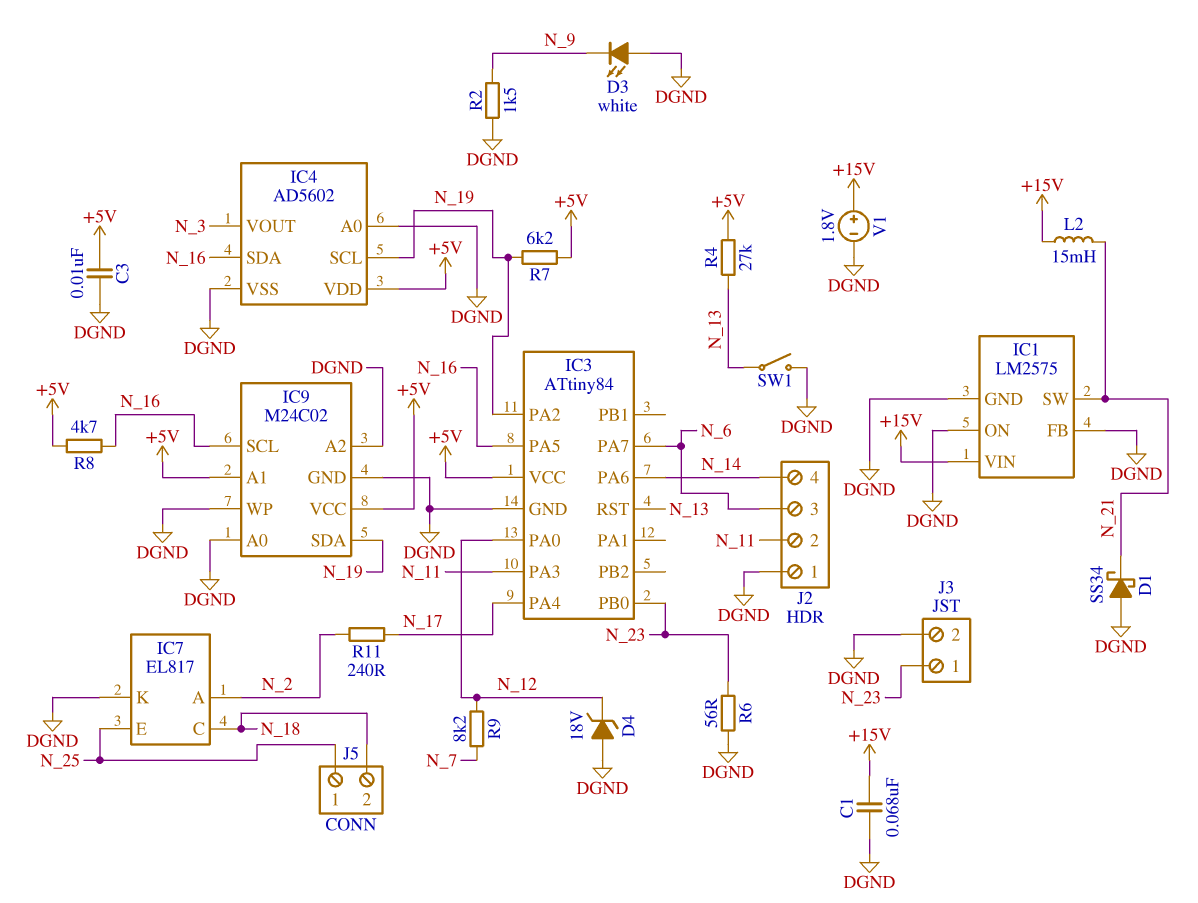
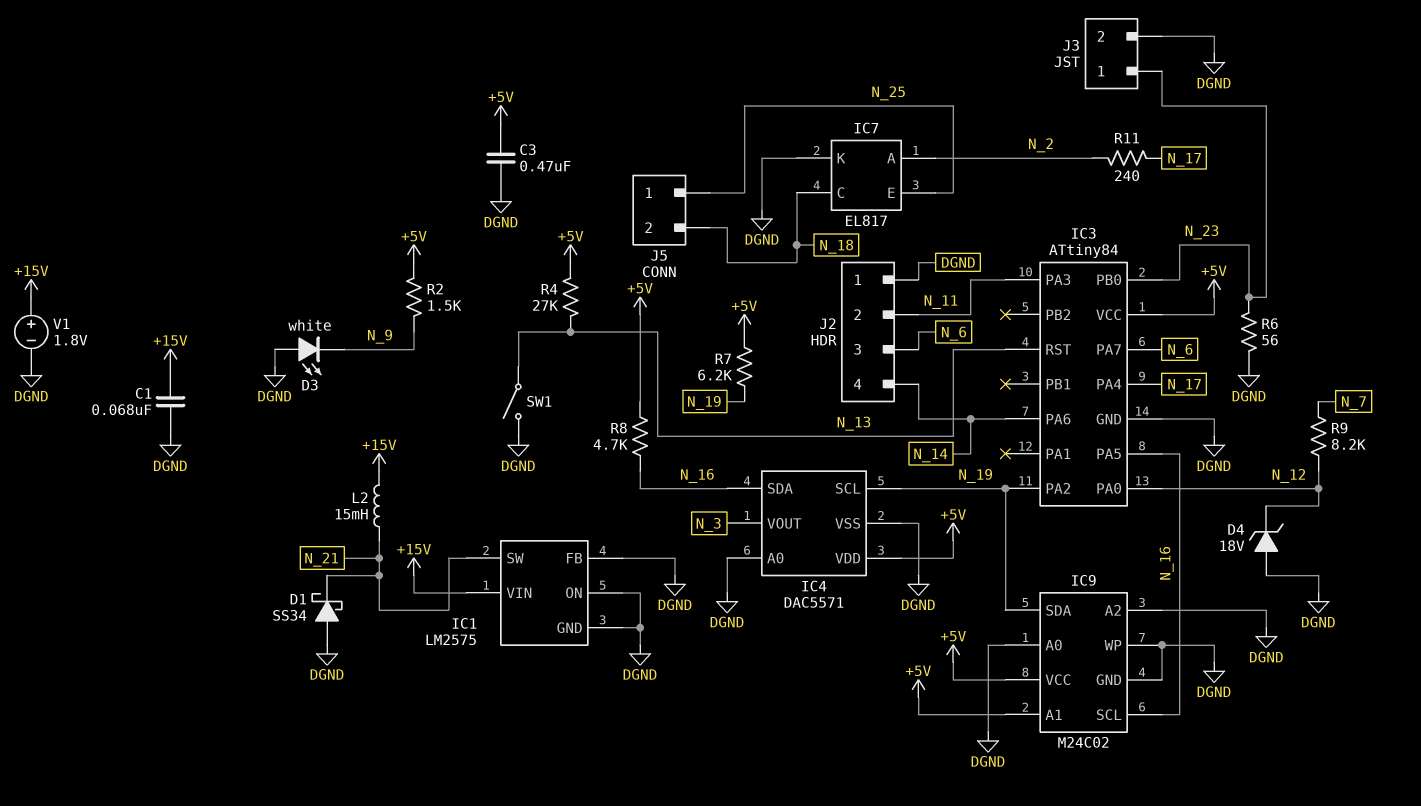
C3: 10nF (+5V, DGND) -> 470nF (+5V, DGND)
IC4: AD5602 -> DAC5571
R2: 1.5k (DGND, N_9) -> 1.5k (+5V, N_9)

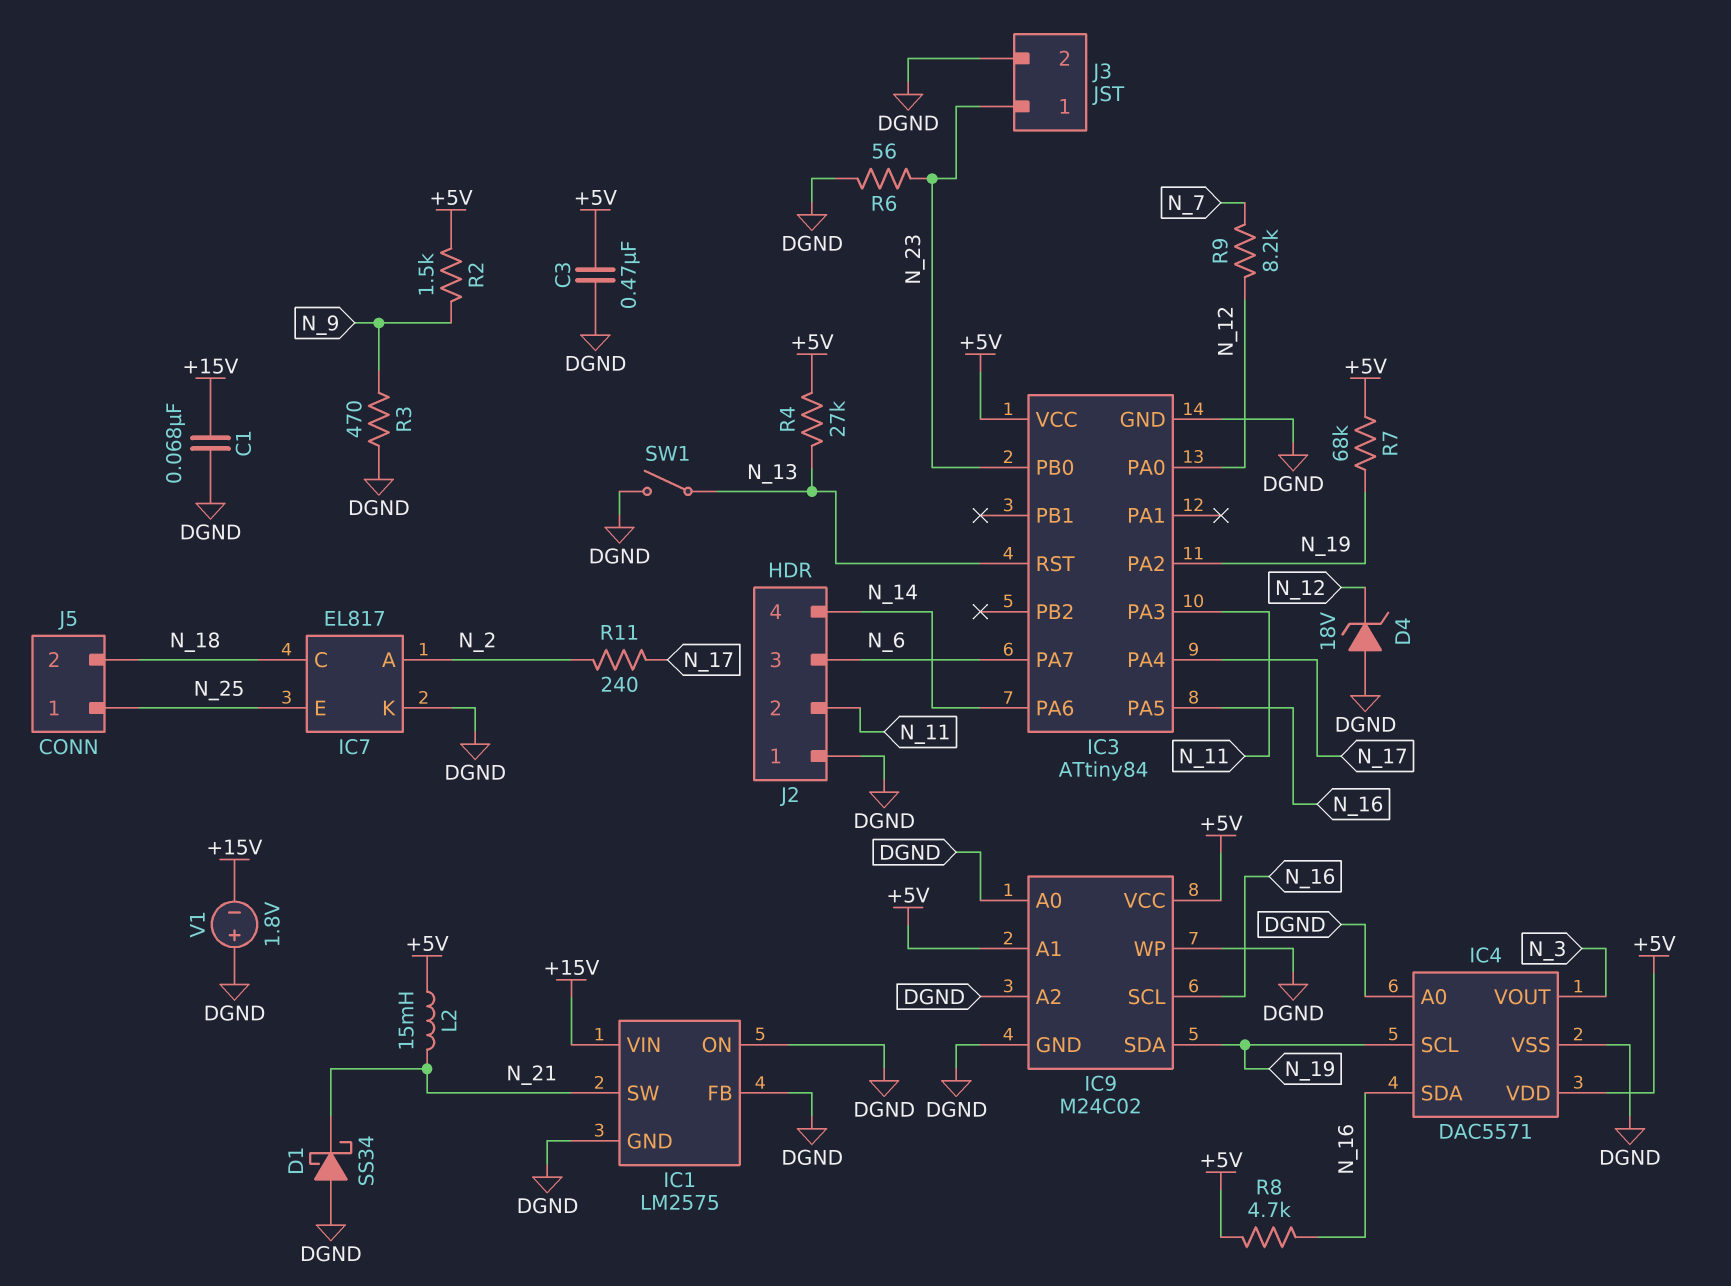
D3: LED white (A DGND, K N_9) -> none
L2: 15mH (+15V, N_21) -> 15mH (+5V, N_21)
R3: none -> 470 (DGND, N_9)
R7: 6.2k (+5V, N_19) -> 68k (+5V, N_19)
V1: 1.8V (plus +15V, minus DGND) -> 1.8V (plus DGND, minus +15V)

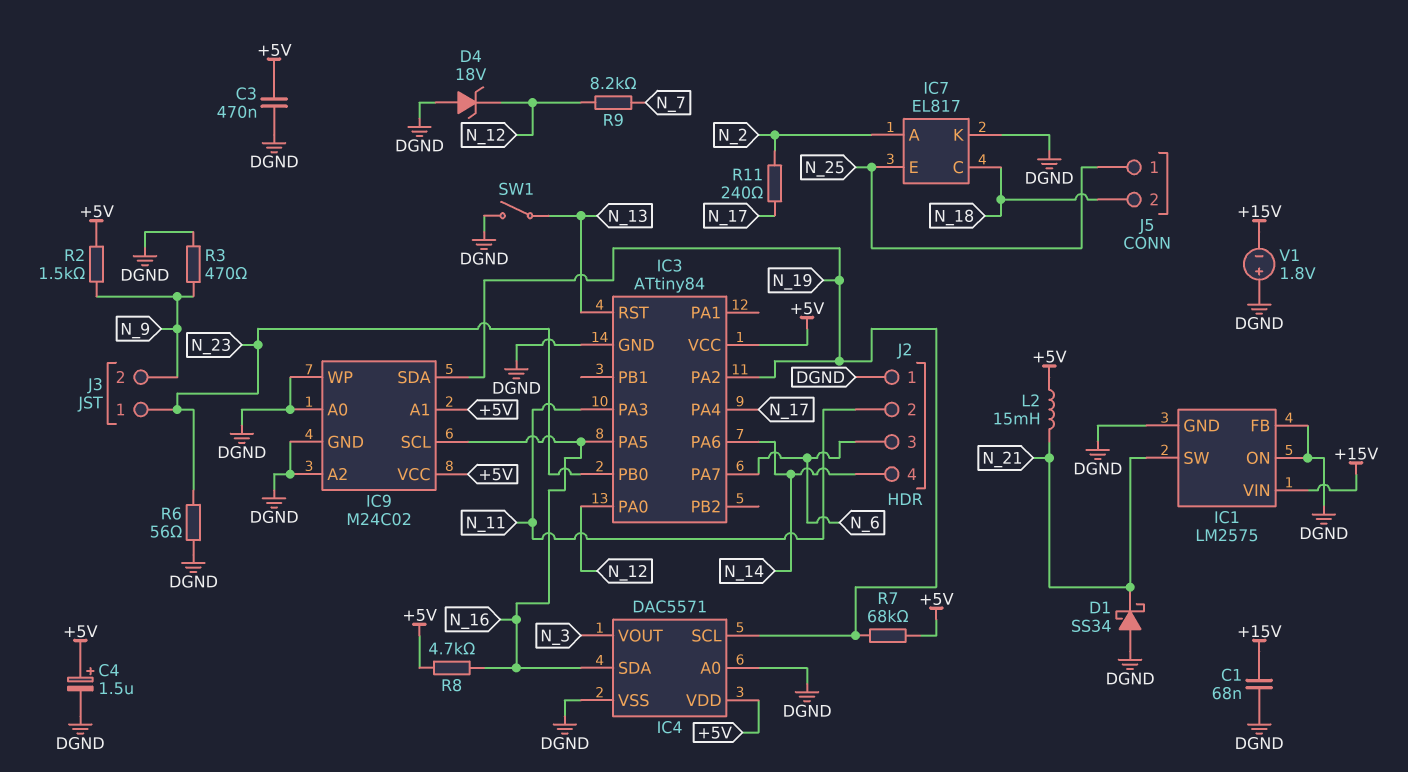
C4: none -> 1.5uF (plus +5V, minus DGND)
J3 pin 2: DGND -> N_9
R4: 27k (+5V, N_13) -> none

